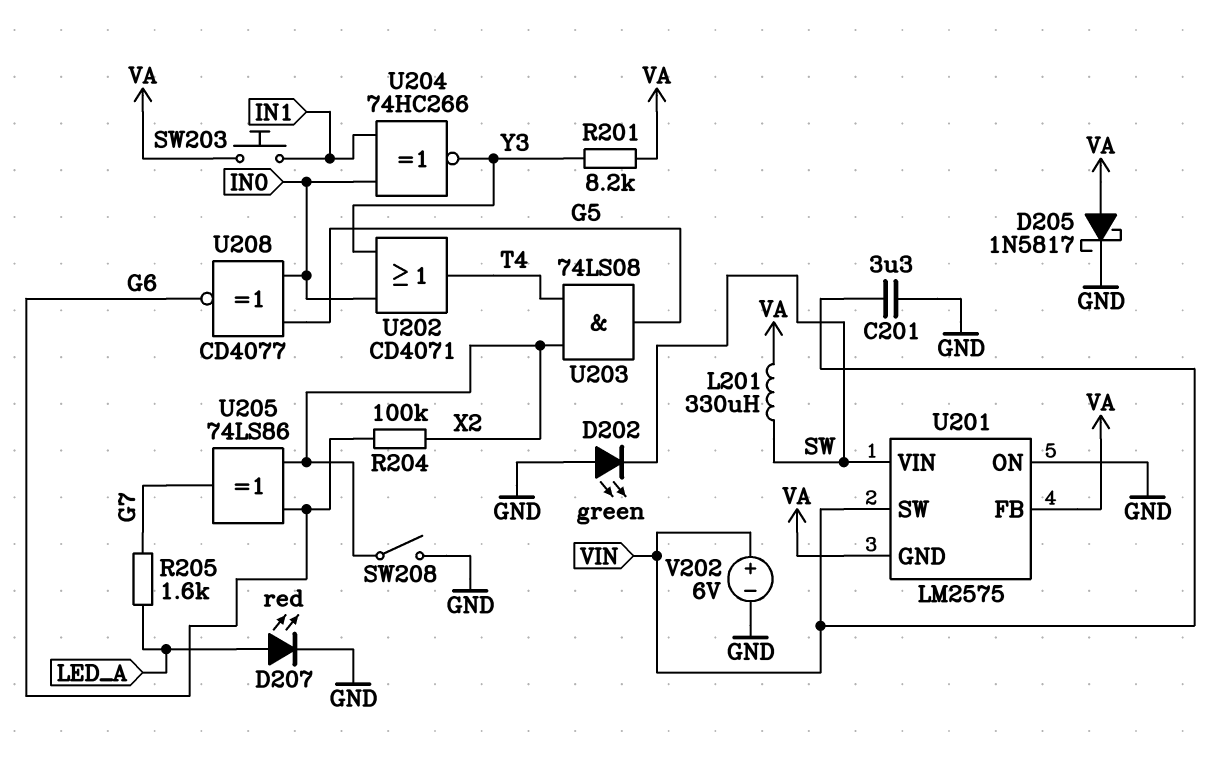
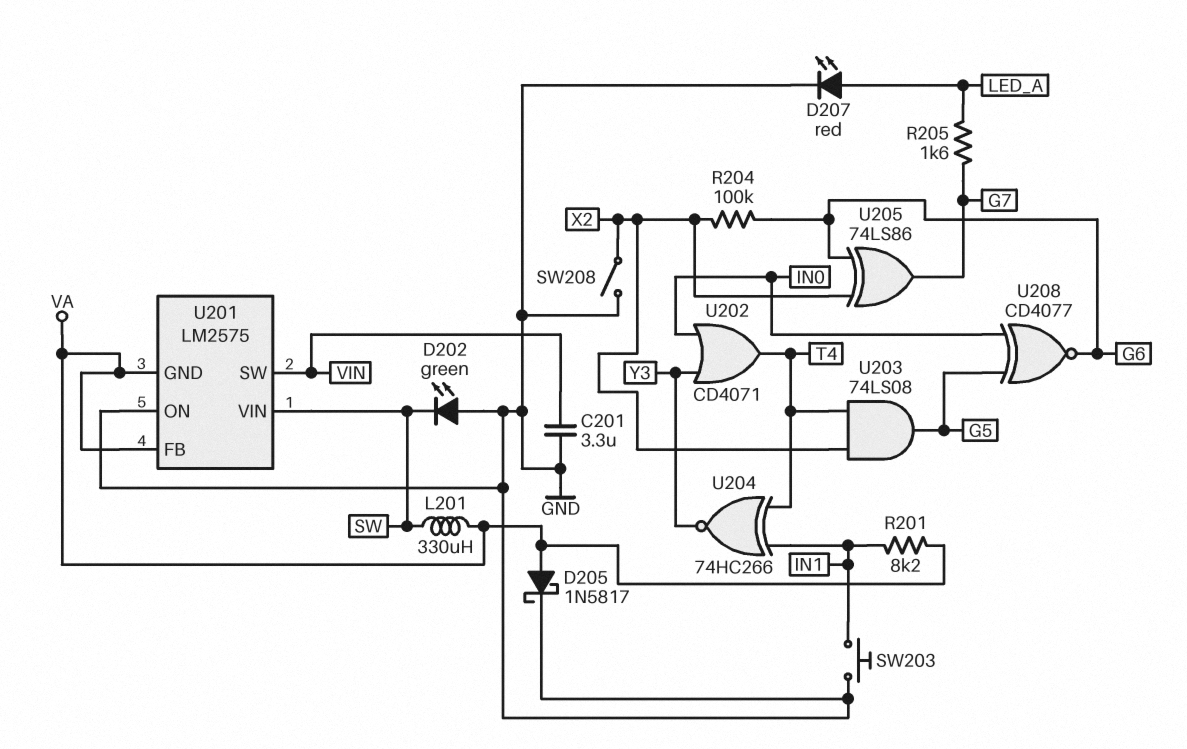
R201: 8.2k (VA, Y3) -> 8.2k (IN1, VA)
SW203: button (IN1, VA) -> button (GND, IN1)
U204: XNOR 74HC266 (in IN0, in IN1, out Y3) -> XNOR 74HC266 (in IN1, in T4, out Y3)
V202: 6V (plus VIN, minus GND) -> none

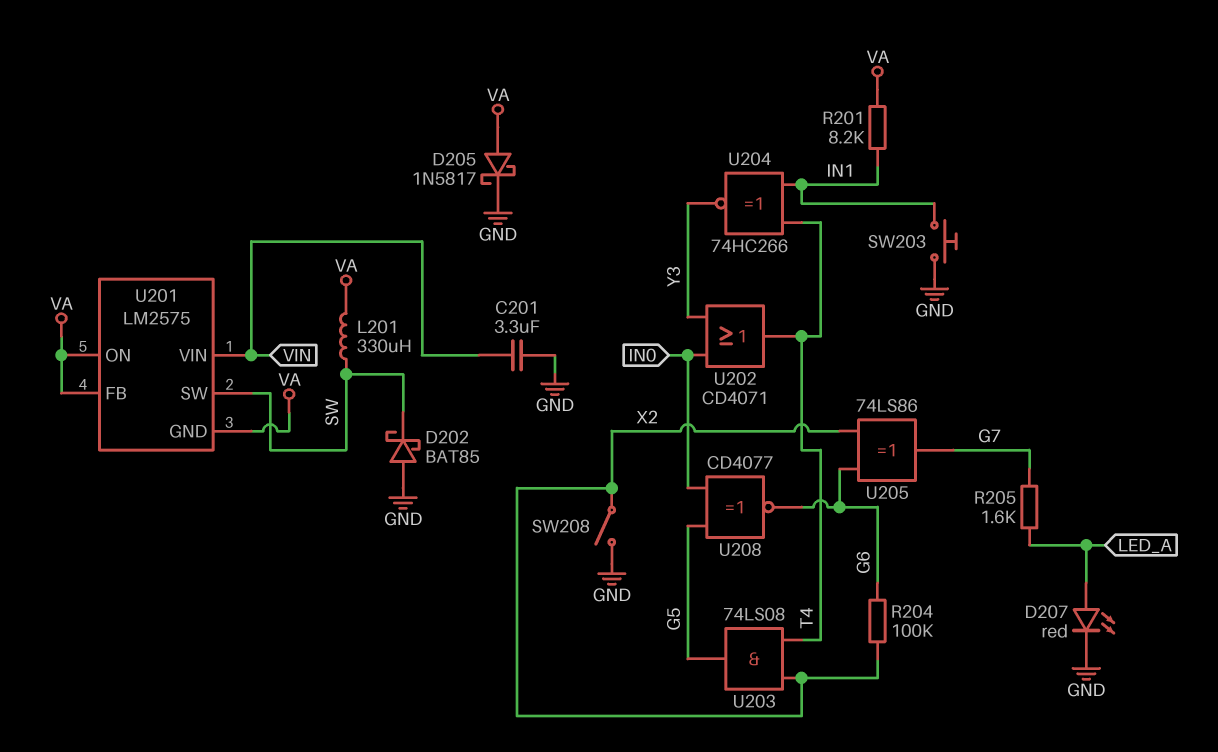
D202: LED green (A GND, K SW) -> schottky BAT85 (A GND, K SW)
U201 pin ON: GND -> VA
U201 pin SW: VIN -> SW
U201 pin VIN: SW -> VIN

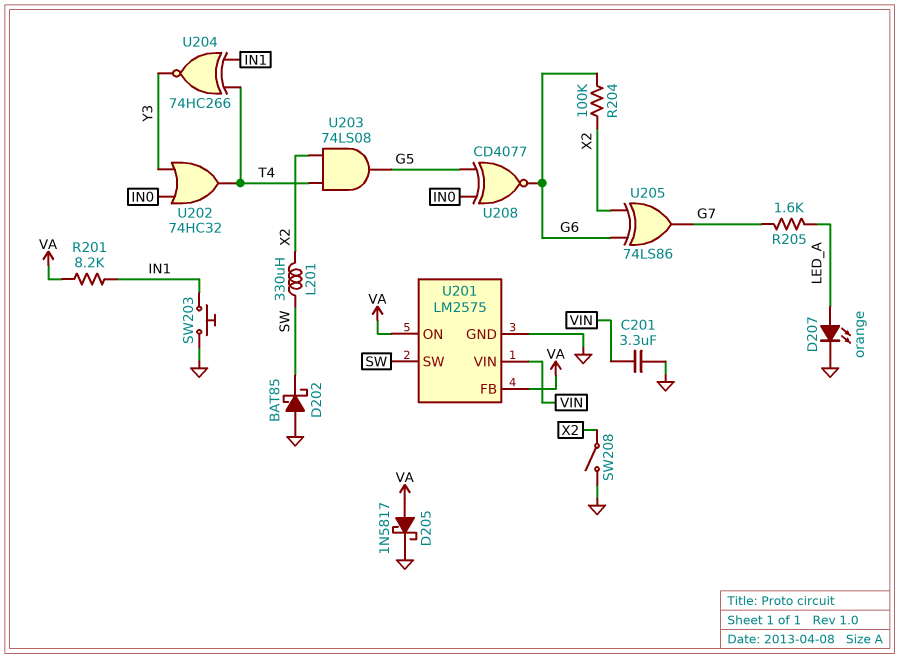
D207: LED red (A LED_A, K GND) -> LED orange (A LED_A, K GND)
L201: 330uH (SW, VA) -> 330uH (SW, X2)
U201 pin GND: VA -> GND
U202: OR CD4071 (in IN0, in Y3, out T4) -> OR 74HC32 (in IN0, in Y3, out T4)

